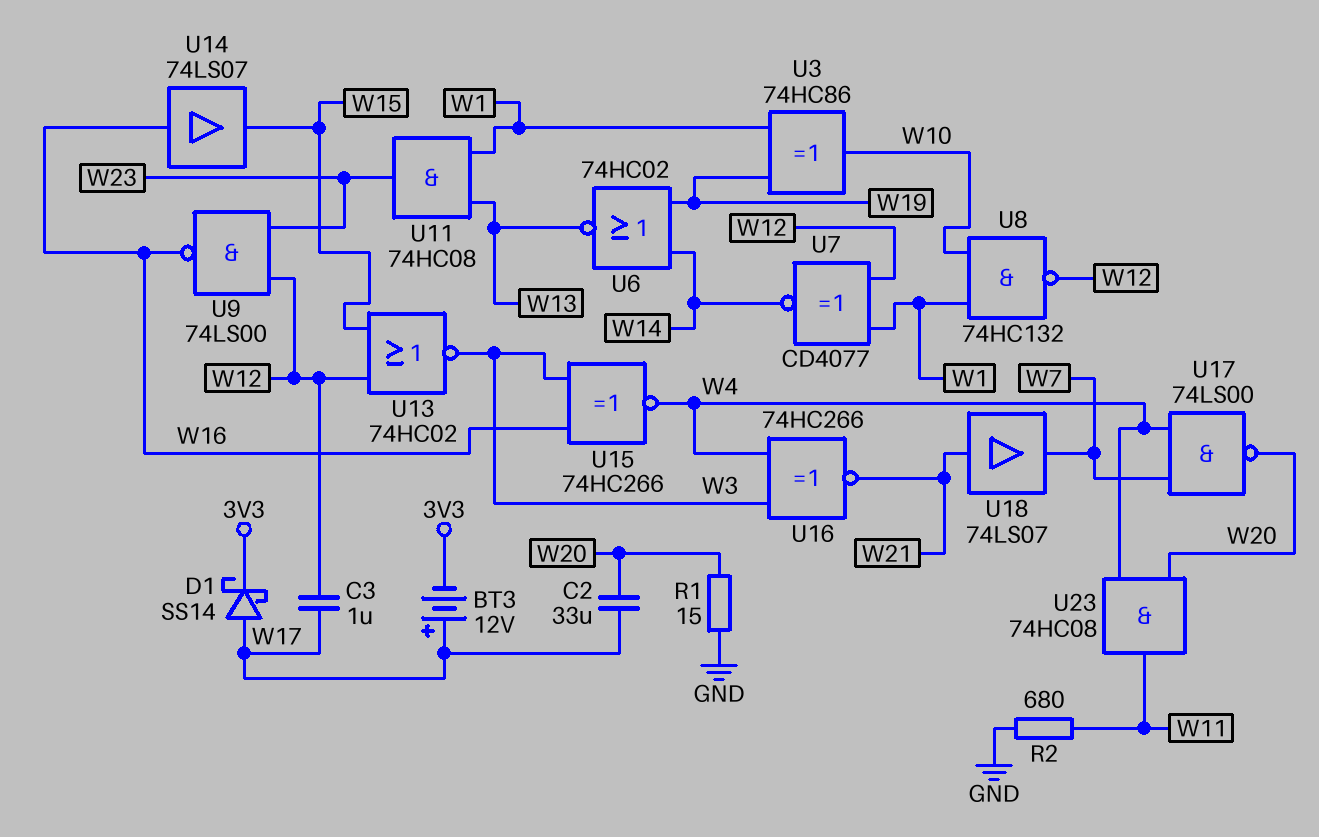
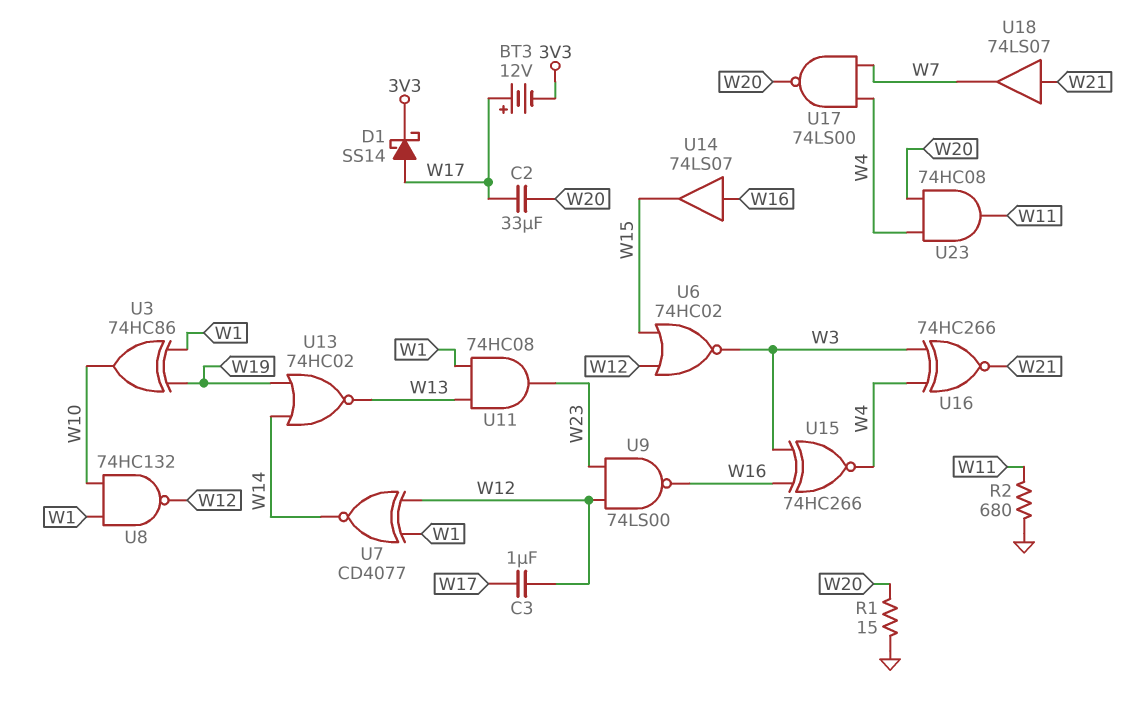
U6: NOR 74HC02 (in W14, in W19, out W13) -> NOR 74HC02 (in W12, in W15, out W3)
U13: NOR 74HC02 (in W12, in W15, out W3) -> NOR 74HC02 (in W14, in W19, out W13)

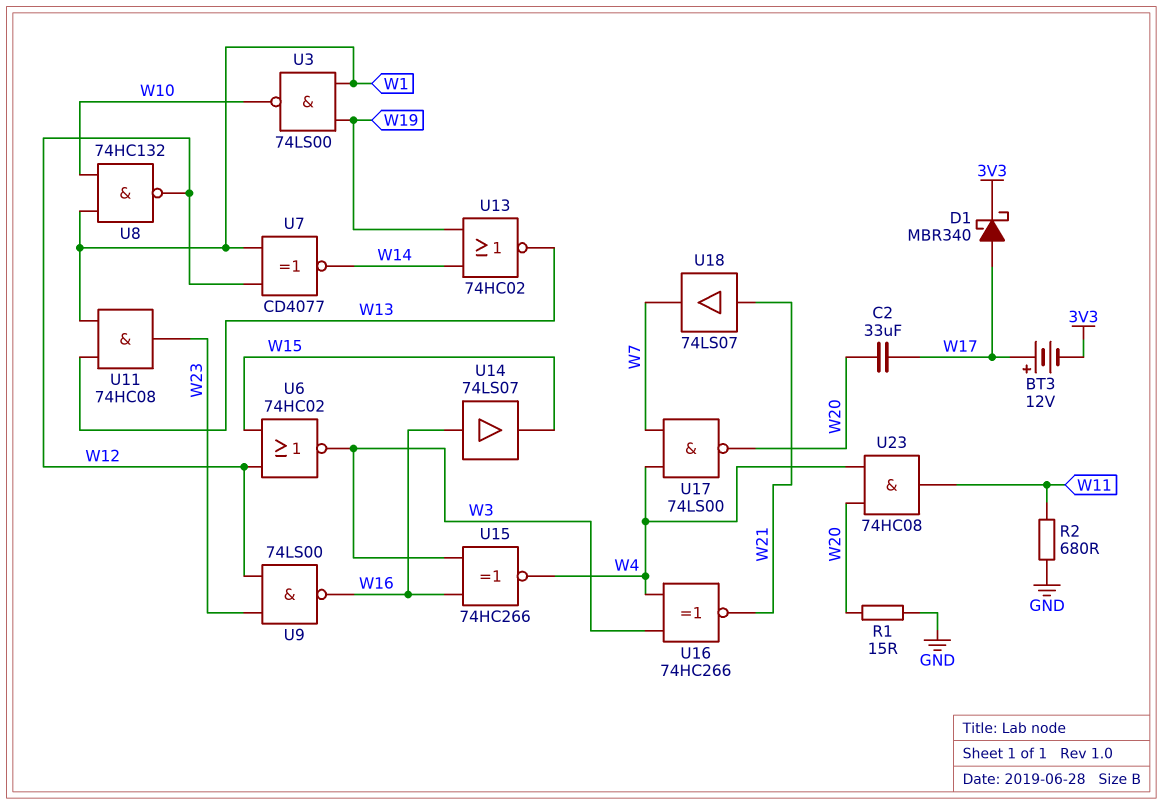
C3: 1uF (W12, W17) -> none
D1: schottky SS14 (A W17, K 3V3) -> schottky MBR340 (A W17, K 3V3)
U3: XOR 74HC86 (in W1, in W19, out W10) -> NAND 74LS00 (in W1, in W19, out W10)

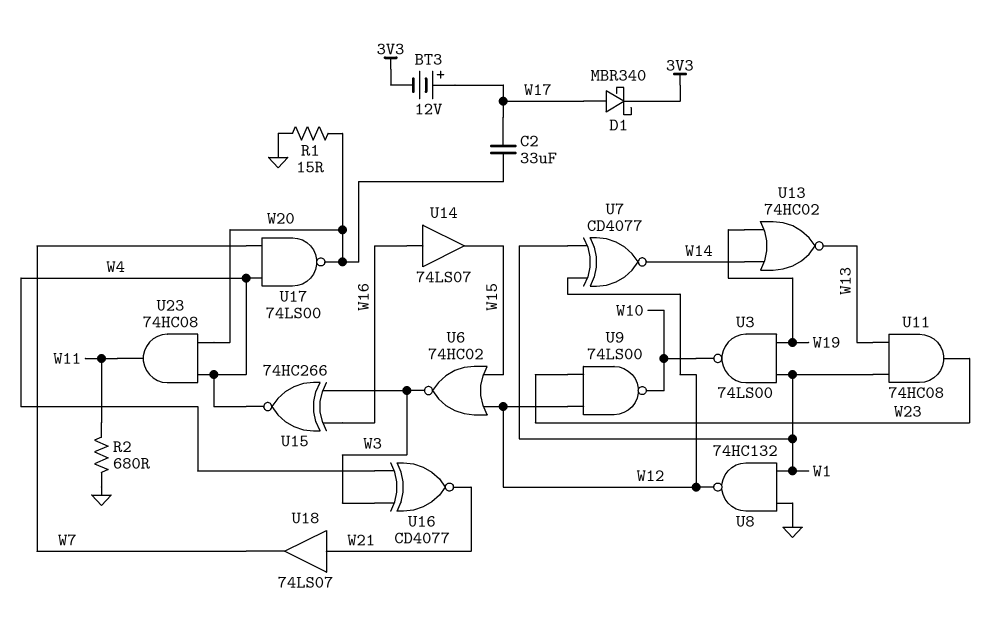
U8: NAND 74HC132 (in W1, in W10, out W12) -> NAND 74HC132 (in GND, in W1, out W12)
U9: NAND 74LS00 (in W12, in W23, out W16) -> NAND 74LS00 (in W12, in W23, out W10)
U16: XNOR 74HC266 (in W3, in W4, out W21) -> XNOR CD4077 (in W3, in W4, out W21)

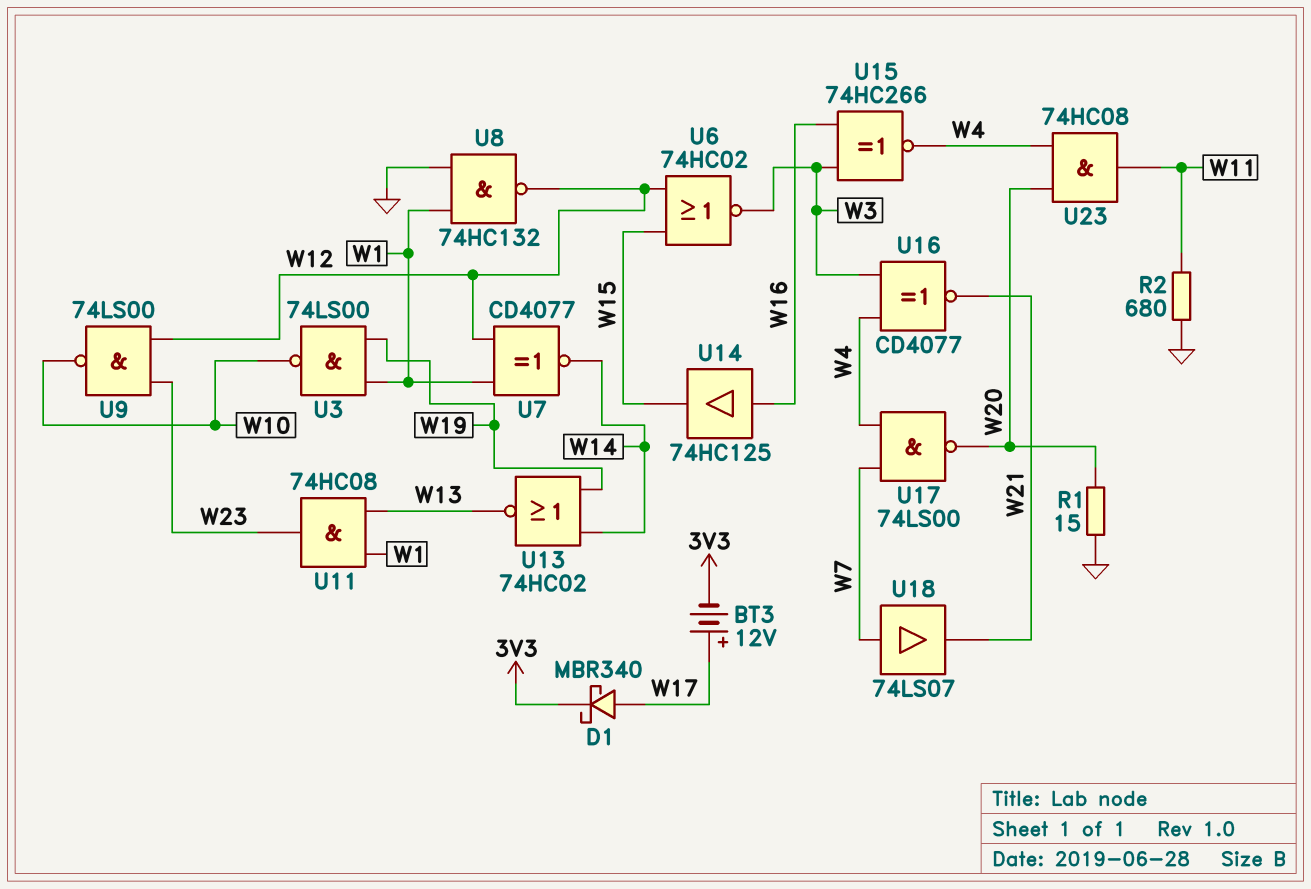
C2: 33uF (W17, W20) -> none
U14: buffer 74LS07 (in W16, out W15) -> buffer 74HC125 (in W16, out W15)
U18: buffer 74LS07 (in W21, out W7) -> buffer 74LS07 (in W7, out W21)

